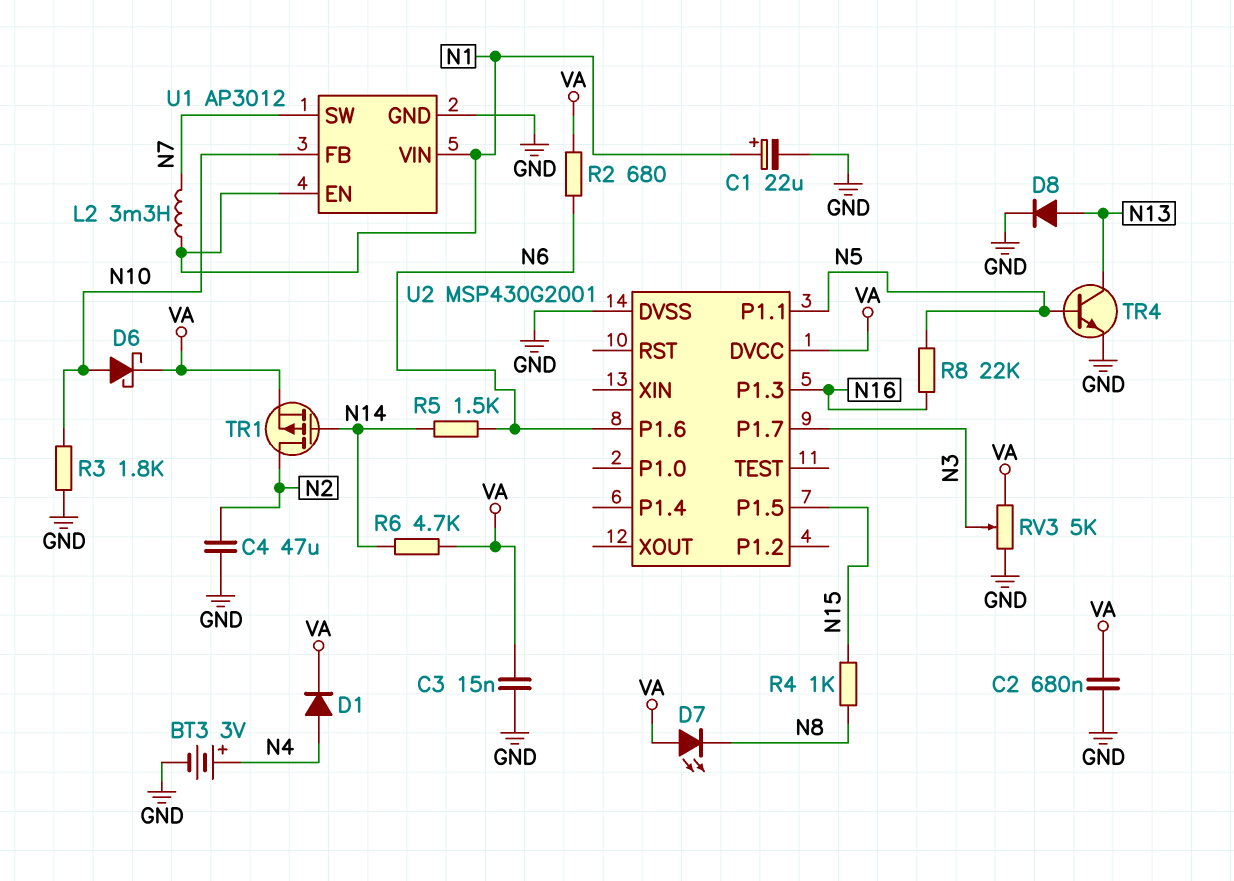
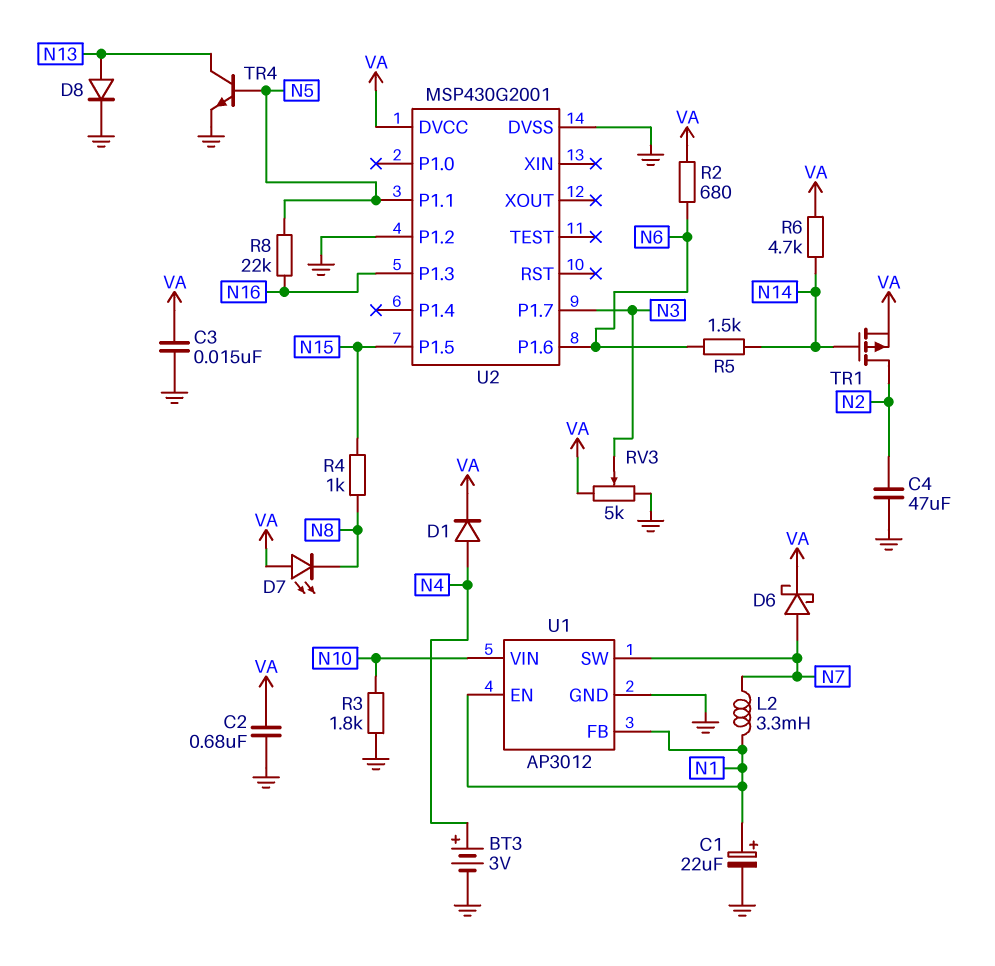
D6: schottky (A N10, K VA) -> schottky (A N7, K VA)
U1 pin FB: N10 -> N1
U1 pin VIN: N1 -> N10
U2 pin P1.2: none -> GND

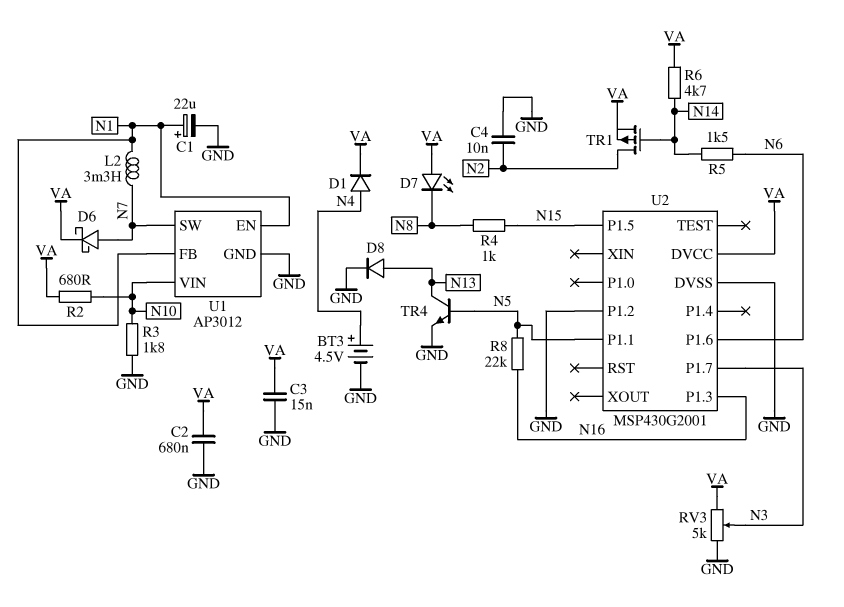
BT3: 3V (plus N4, minus GND) -> 4.5V (plus N4, minus GND)
C4: 47uF (GND, N2) -> 10nF (GND, N2)
R2: 680 (N6, VA) -> 680 (N10, VA)

